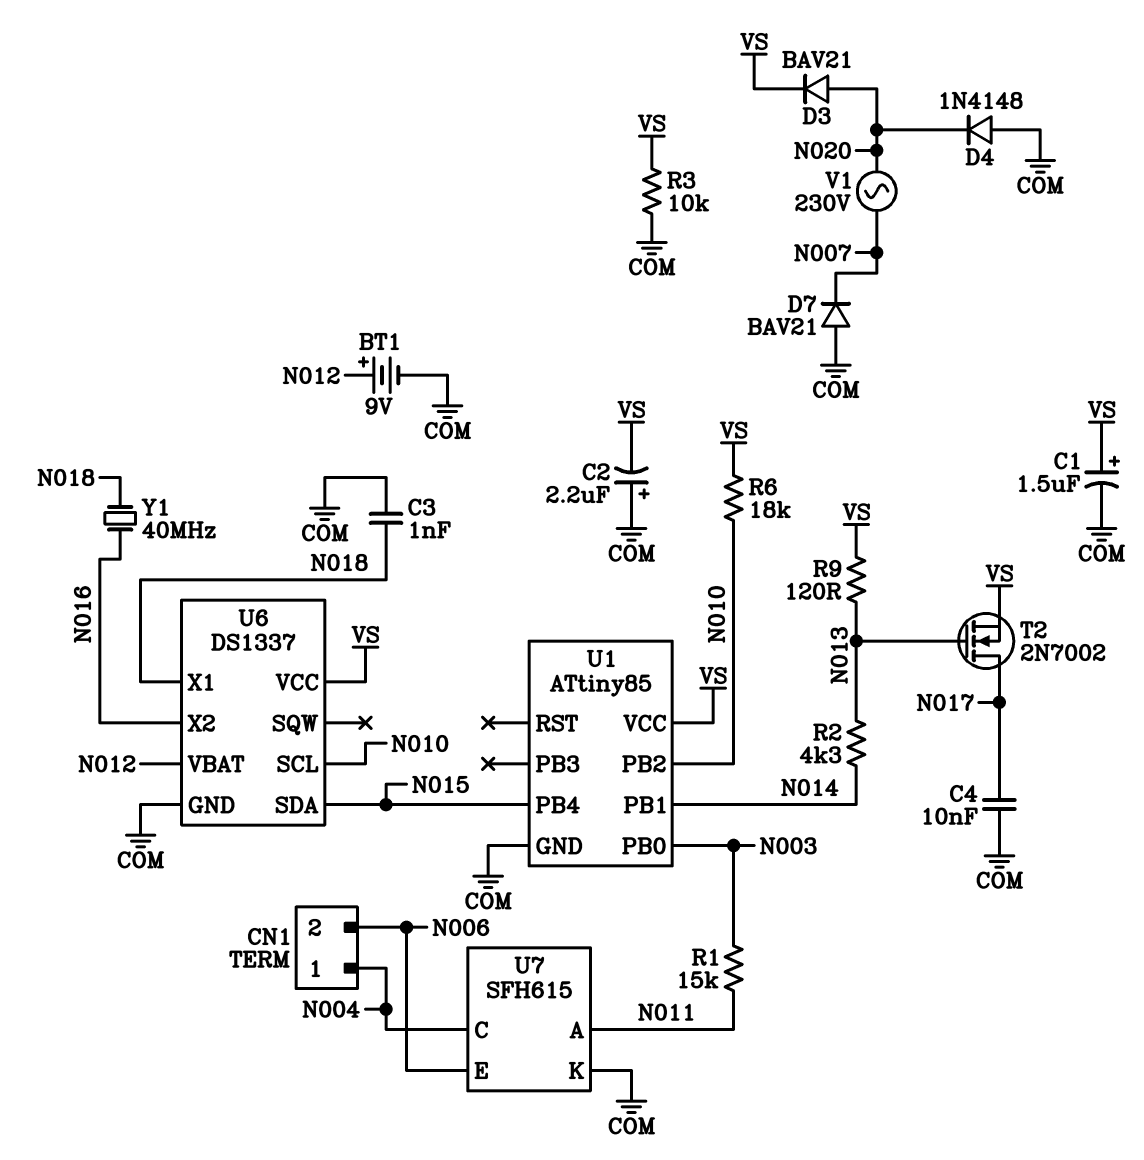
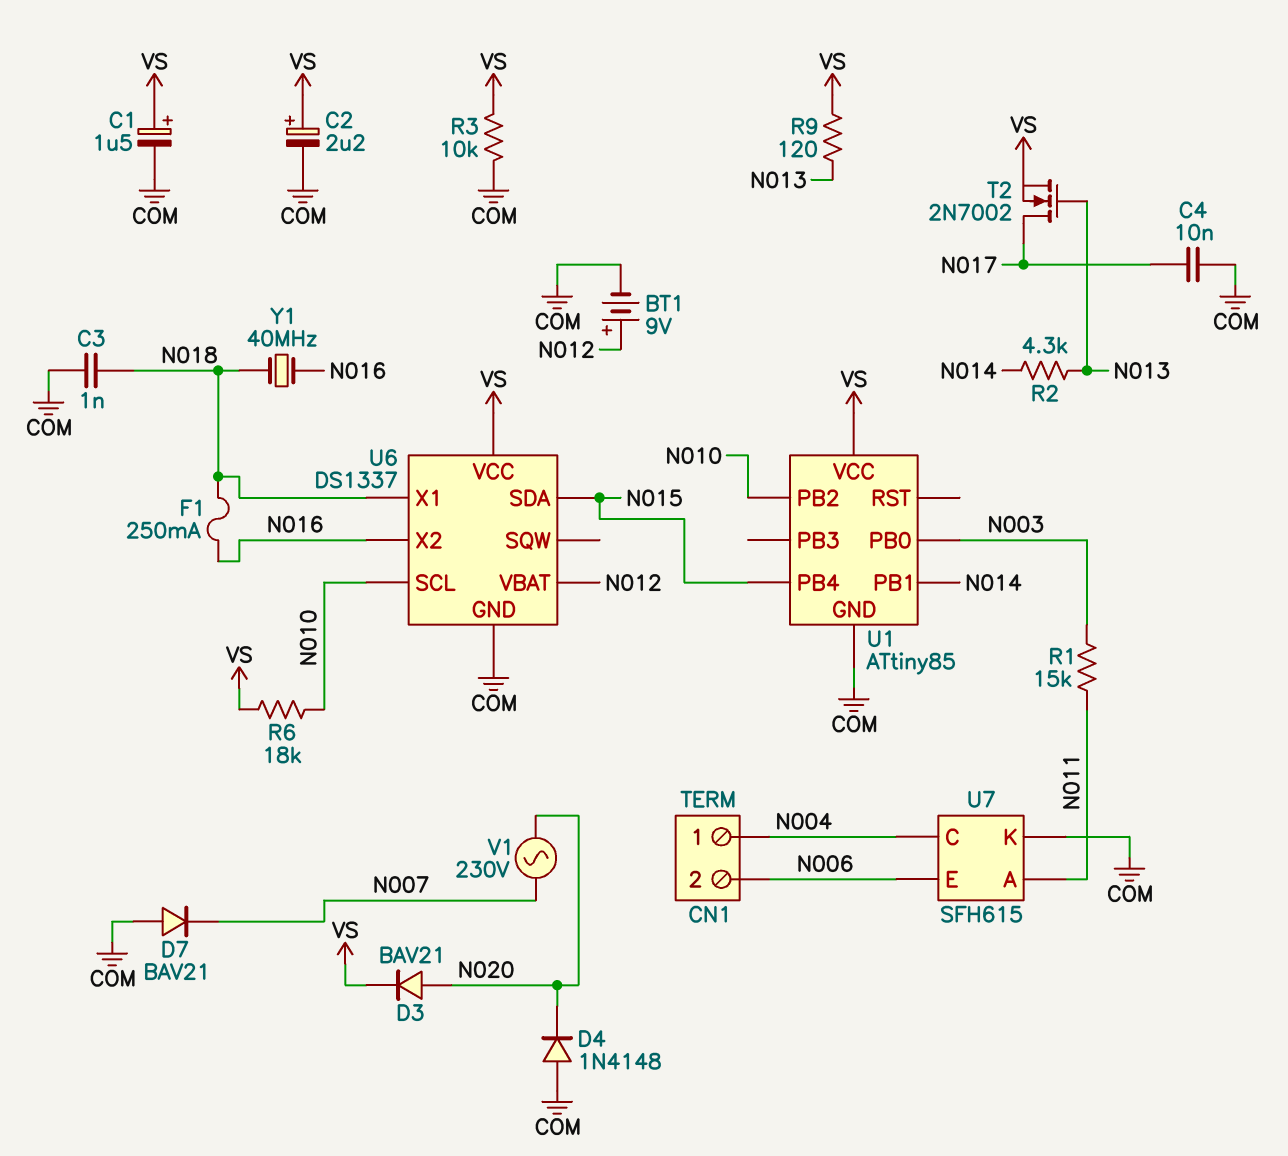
C2: 2.2uF (plus COM, minus VS) -> 2.2uF (plus VS, minus COM)
F1: none -> 250mA (N016, N018)

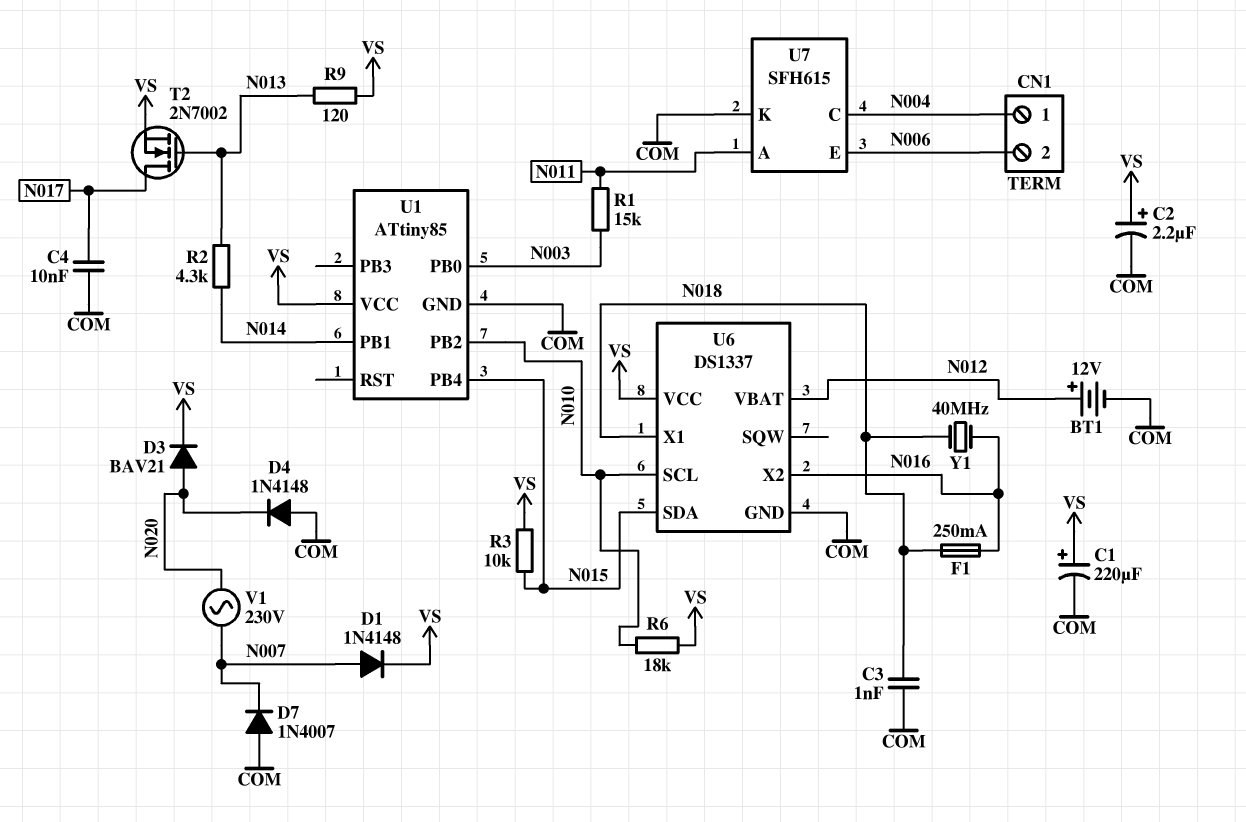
BT1: 9V (plus N012, minus COM) -> 12V (plus N012, minus COM)
C1: 1.5uF (plus VS, minus COM) -> 220uF (plus VS, minus COM)
D1: none -> diode 1N4148 (A N007, K VS)
D7: diode BAV21 (A COM, K N007) -> diode 1N4007 (A COM, K N007)
R3: 10k (COM, VS) -> 10k (N015, VS)

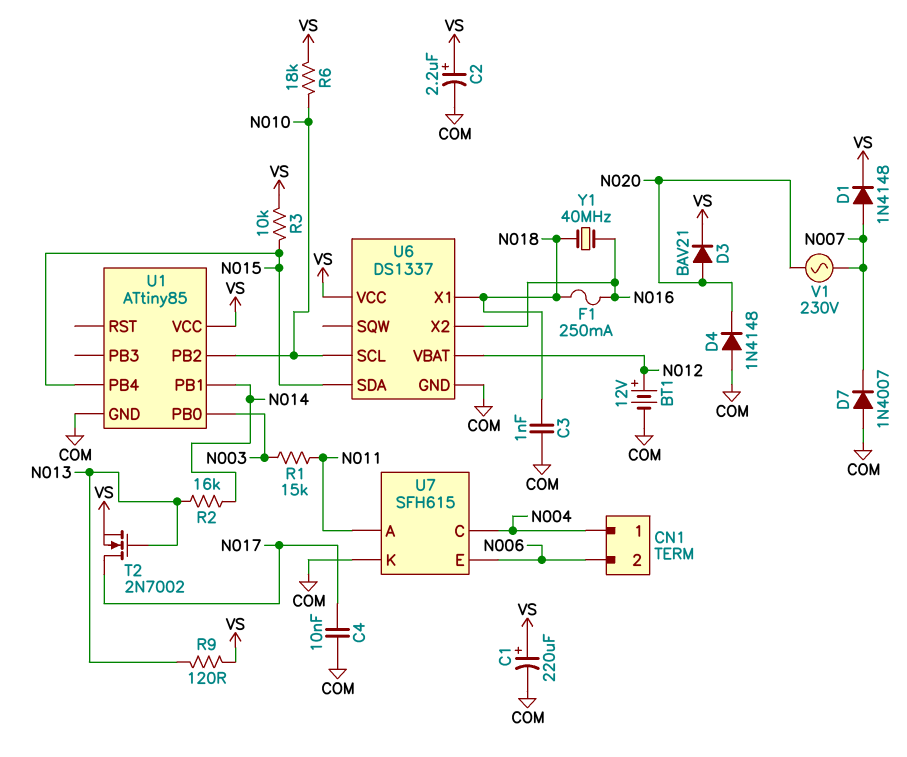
R2: 4.3k (N013, N014) -> 16k (N013, N014)

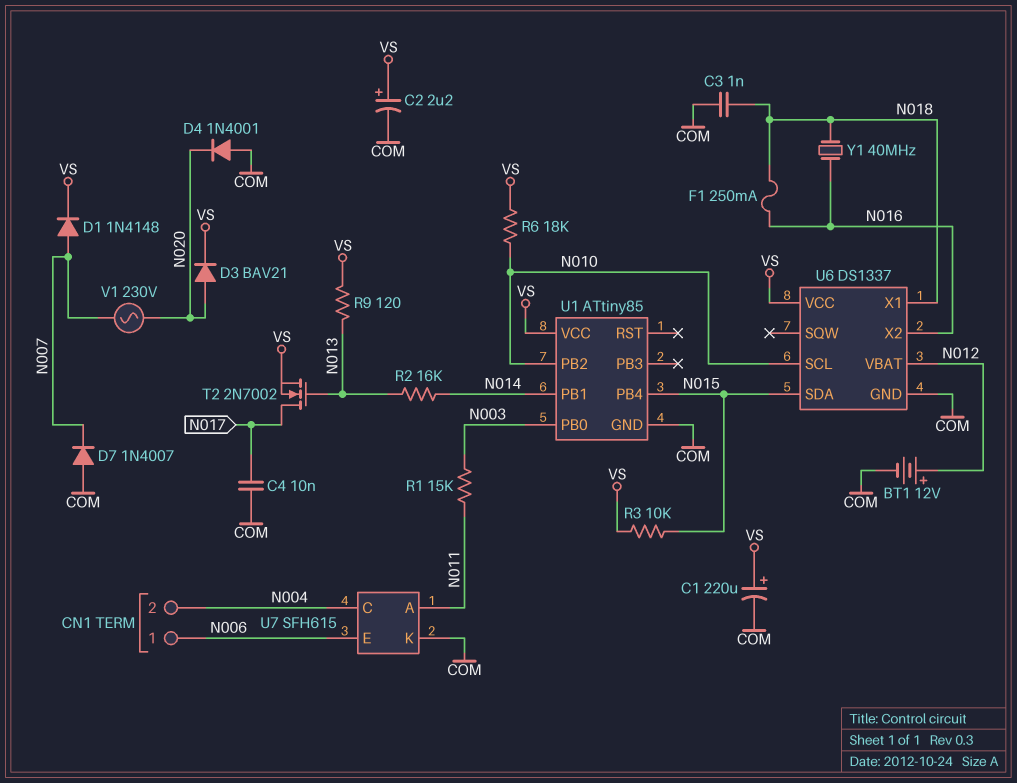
CN1 pin 1: N004 -> N006
CN1 pin 2: N006 -> N004
D4: diode 1N4148 (A COM, K N020) -> diode 1N4001 (A COM, K N020)

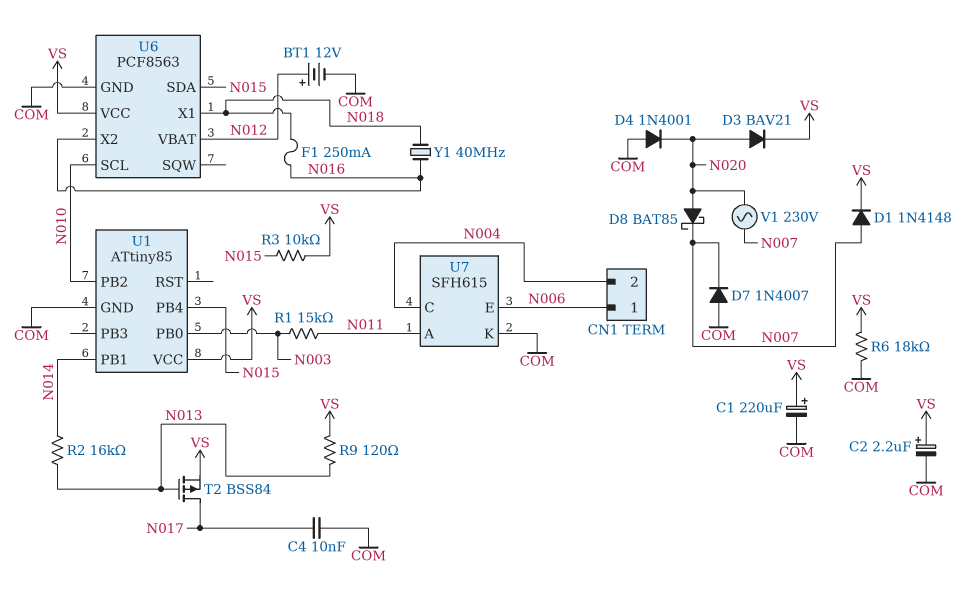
C3: 1nF (COM, N018) -> none
D8: none -> schottky BAT85 (A N020, K N007)
R6: 18k (N010, VS) -> 18k (COM, VS)
T2: NMOS 2N7002 (G N013, D N017, S VS) -> PMOS BSS84 (G N013, D N017, S VS)
U6: DS1337 -> PCF8563

